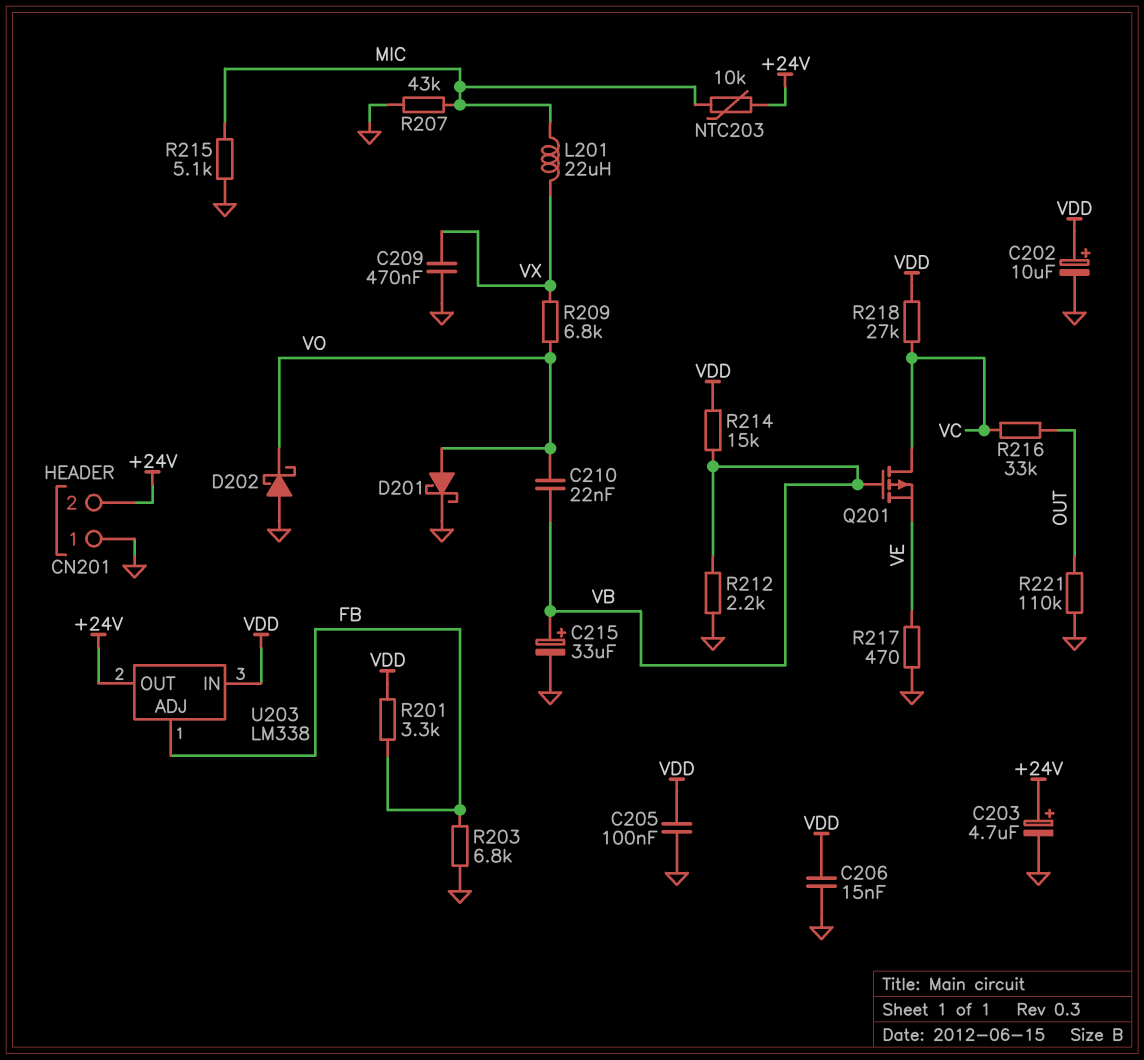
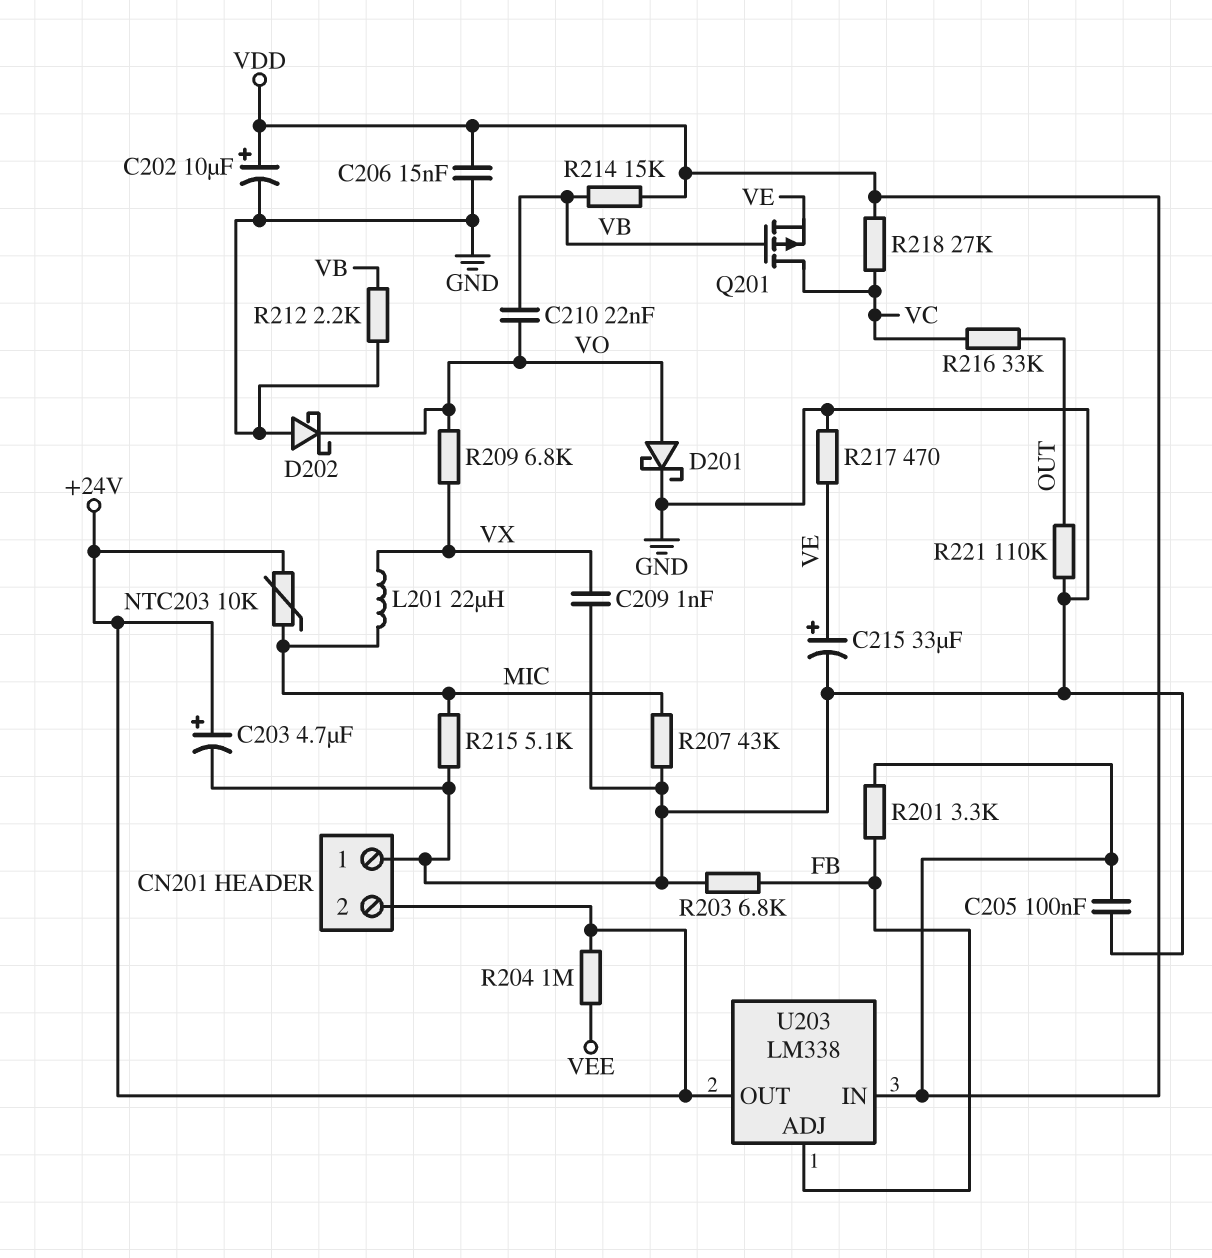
C209: 470nF (GND, VX) -> 1nF (GND, VX)
C215: 33uF (plus VB, minus GND) -> 33uF (plus VE, minus GND)
R204: none -> 1M (+24V, VEE)

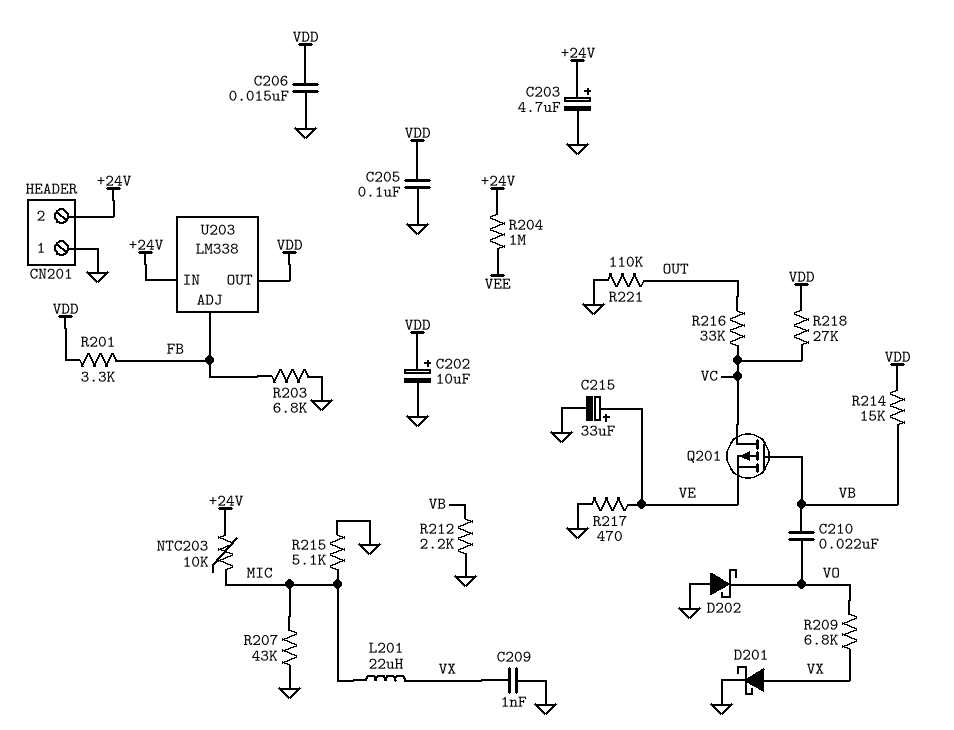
D201: schottky (A VO, K GND) -> schottky (A VX, K GND)
U203 pin IN: VDD -> +24V
U203 pin OUT: +24V -> VDD

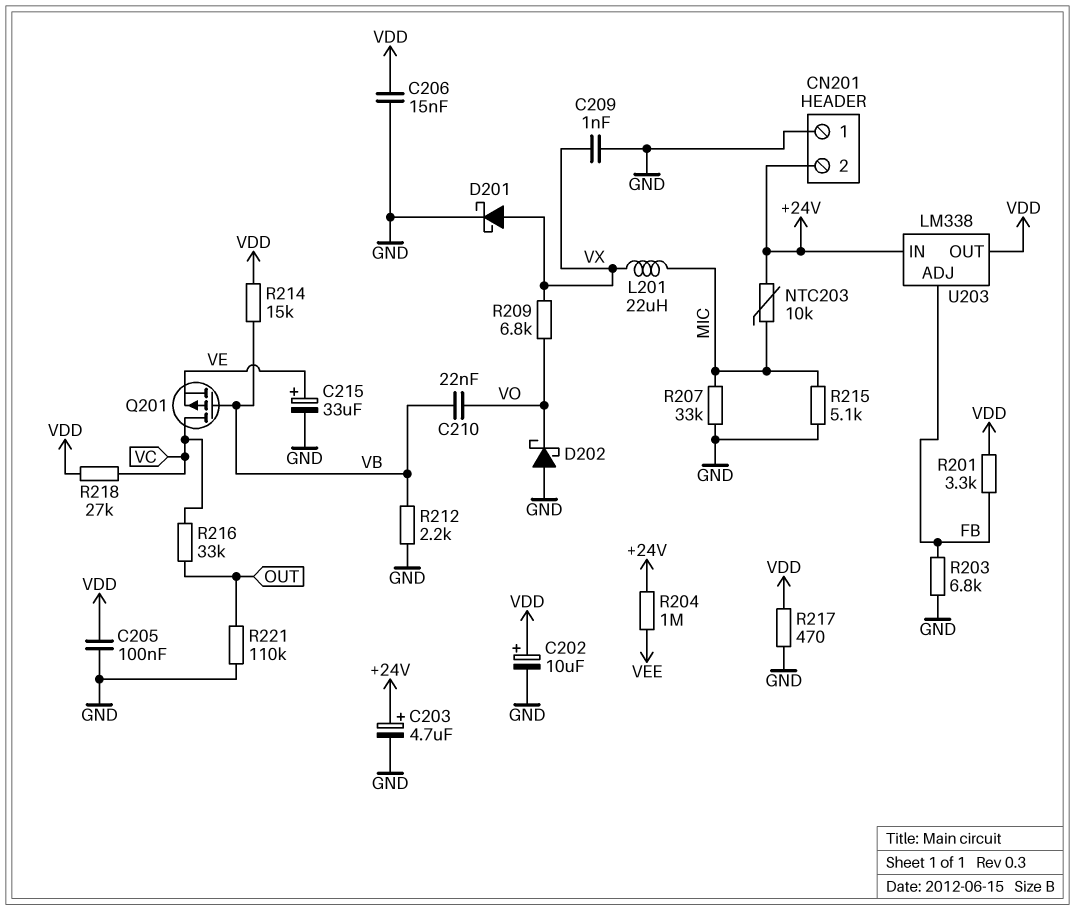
R207: 43k (GND, MIC) -> 33k (GND, MIC)
R217: 470 (GND, VE) -> 470 (GND, VDD)

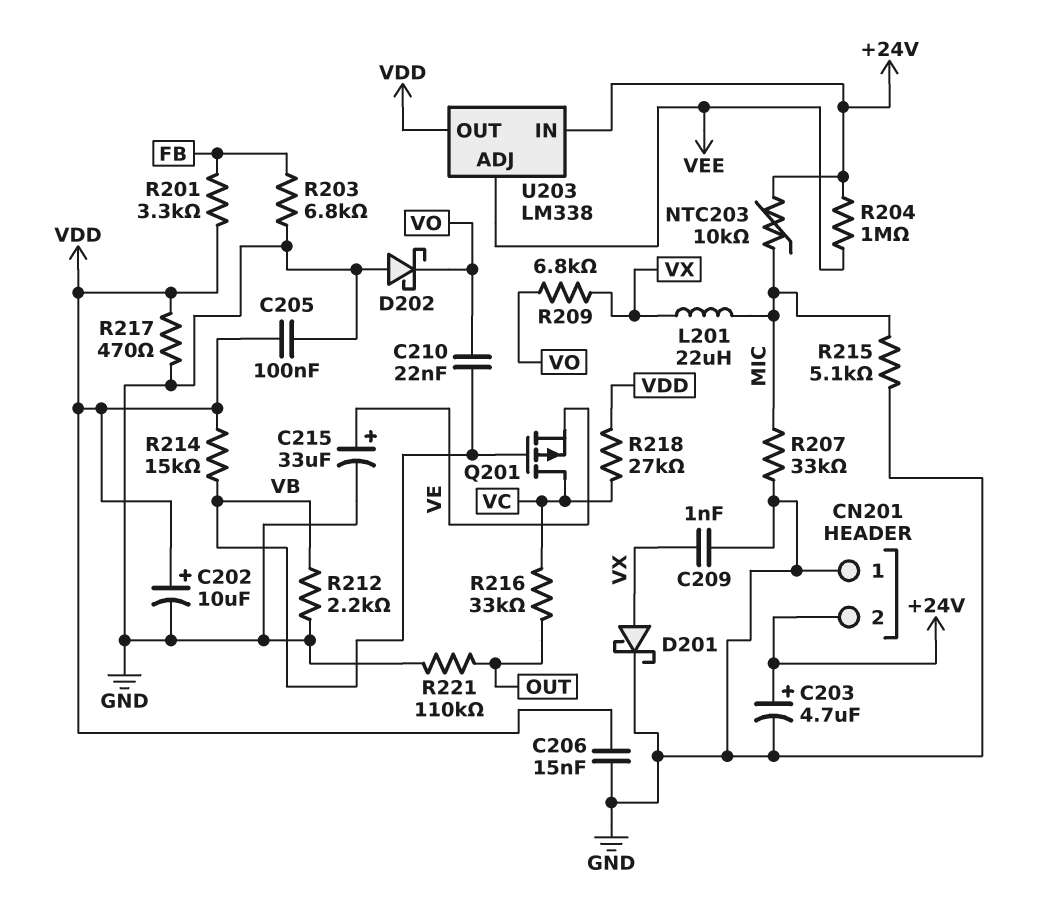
U203 pin ADJ: FB -> VEE

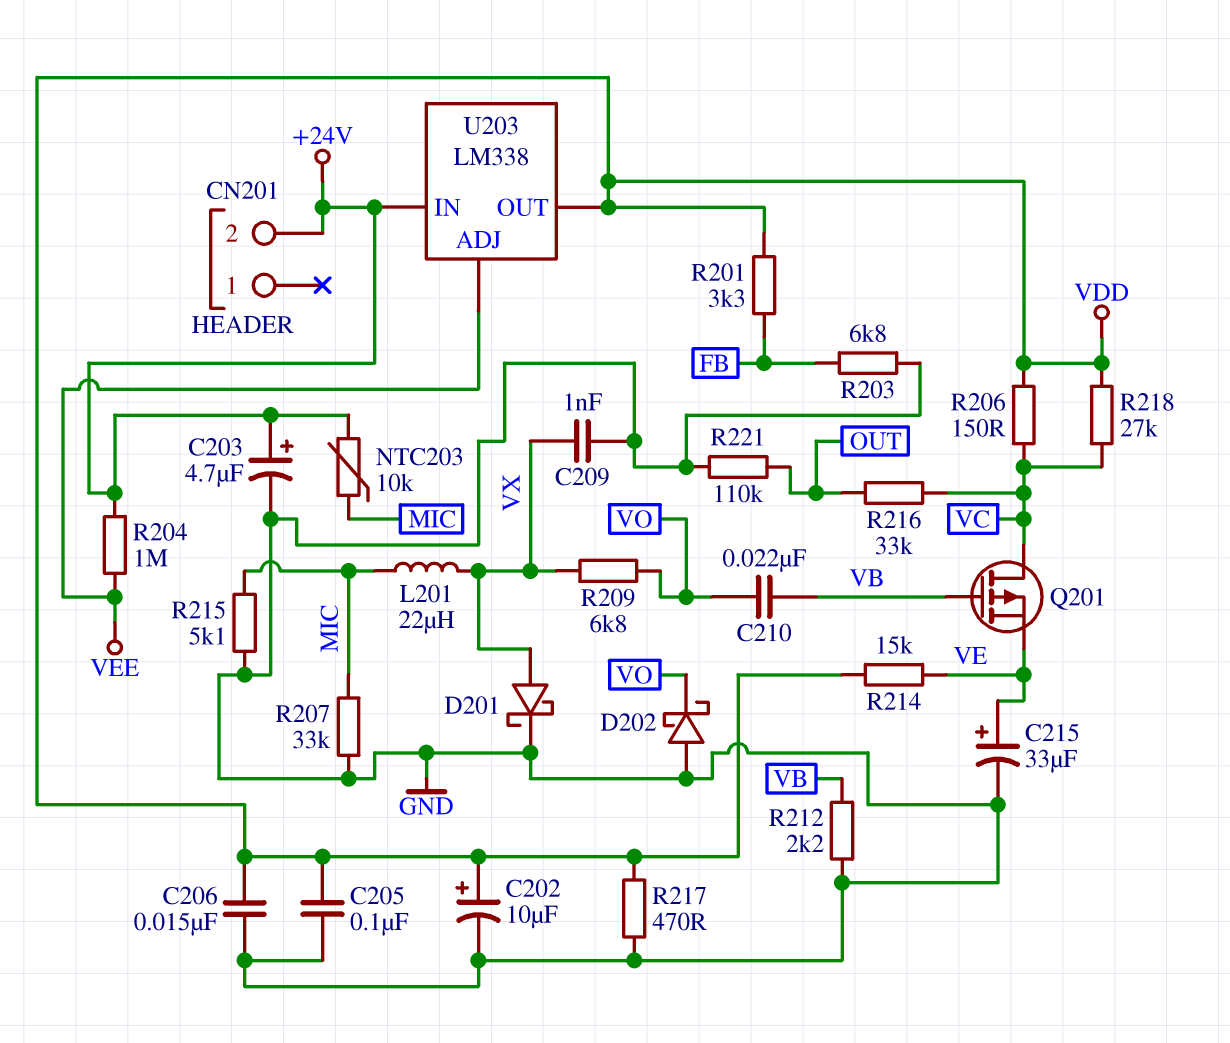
CN201 pin 1: GND -> none
R206: none -> 150 (VC, VDD)
R214: 15k (VB, VDD) -> 15k (VDD, VE)

